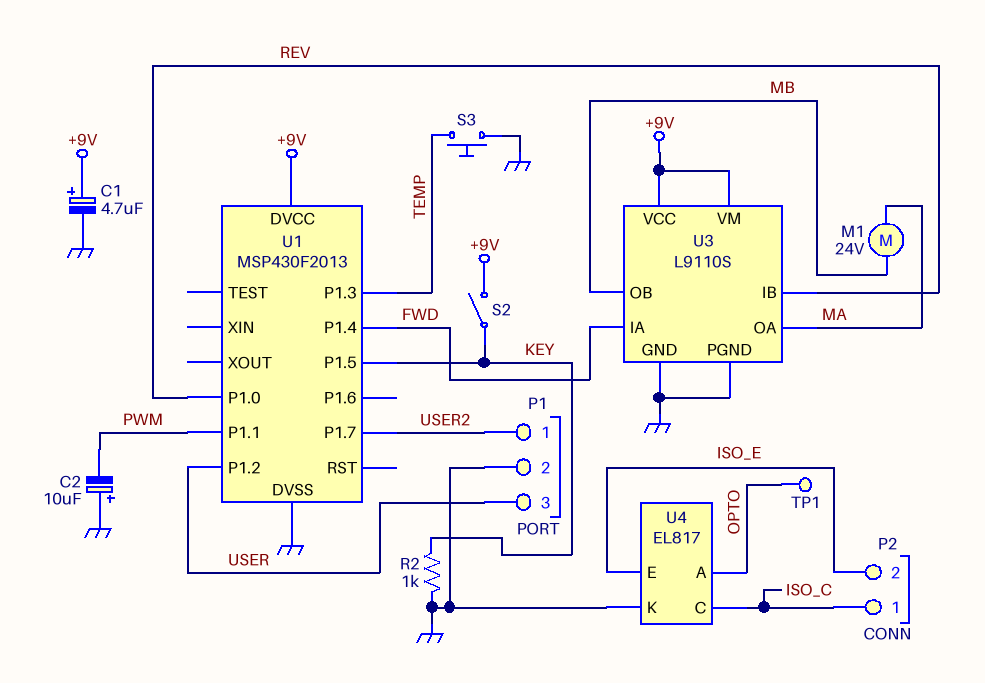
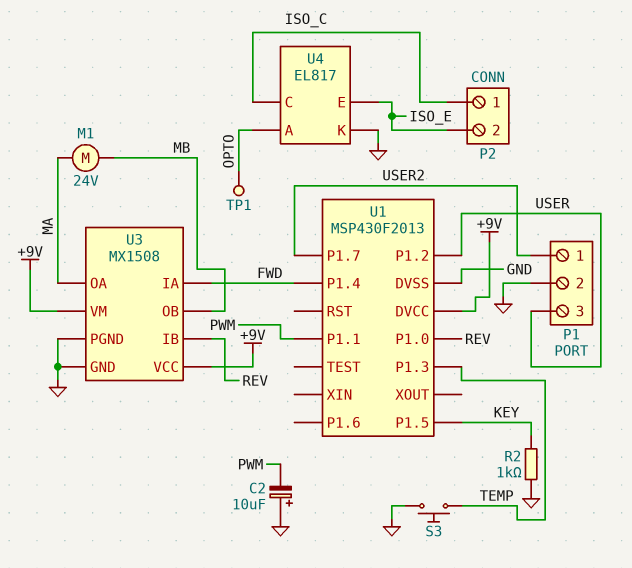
C1: 4.7uF (plus +9V, minus GND) -> none
S2: switch (+9V, KEY) -> none
U3: L9110S -> MX1508

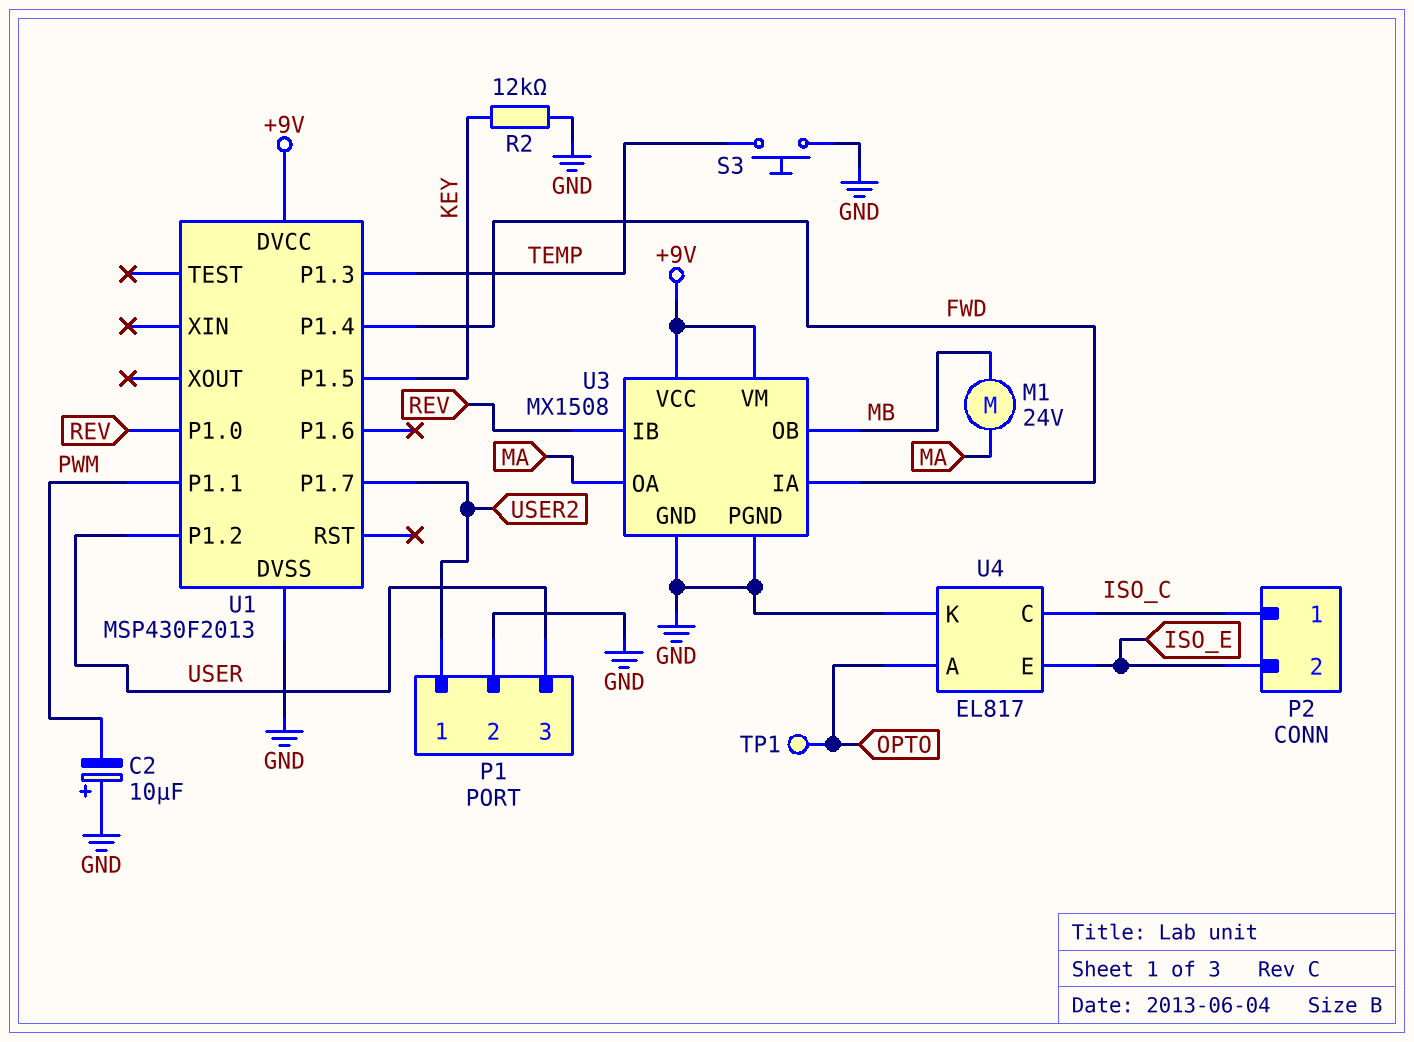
R2: 1k (GND, KEY) -> 12k (GND, KEY)

